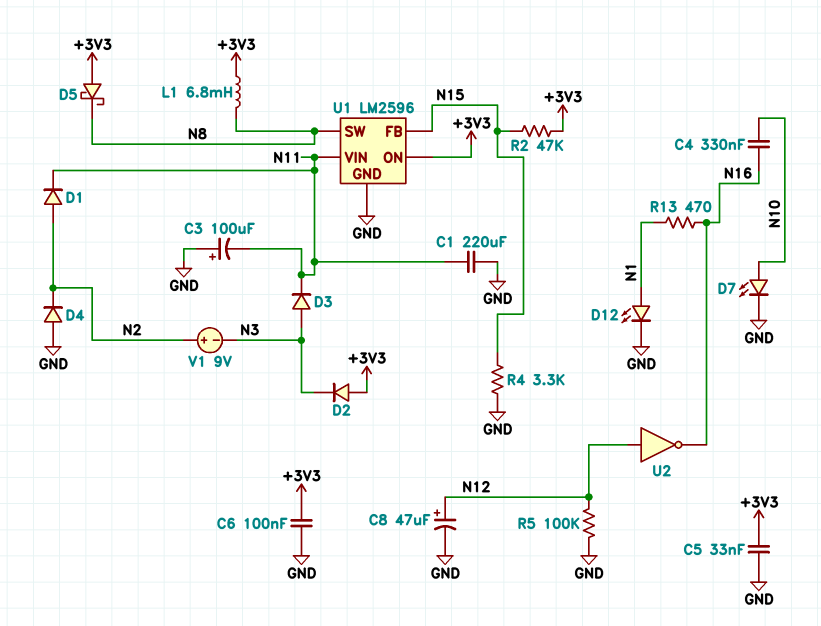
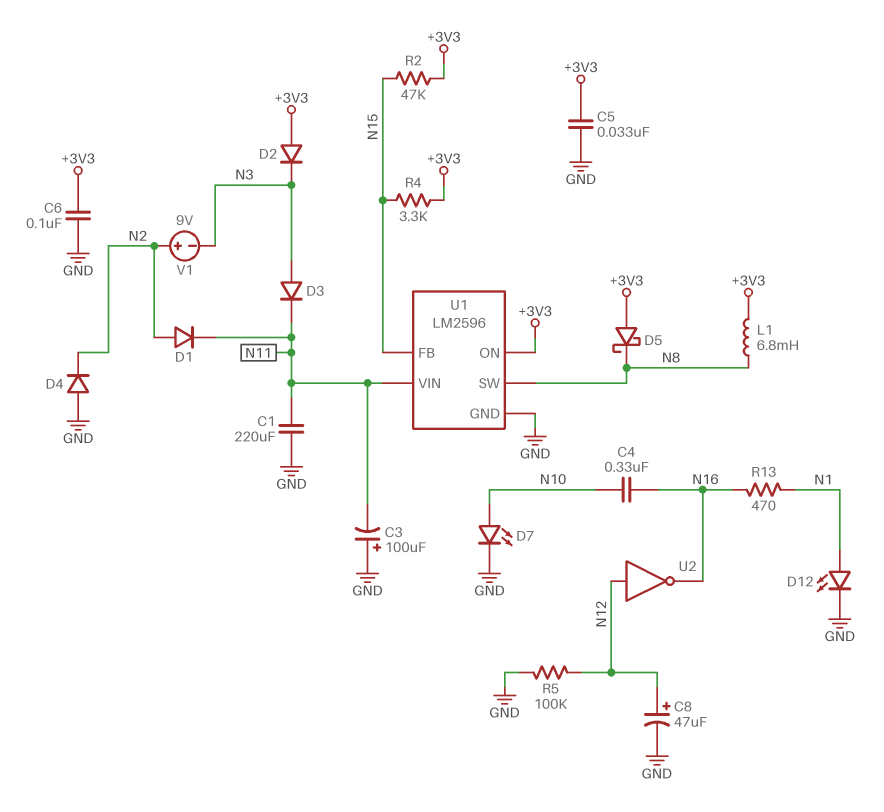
R4: 3.3k (GND, N15) -> 3.3k (+3V3, N15)

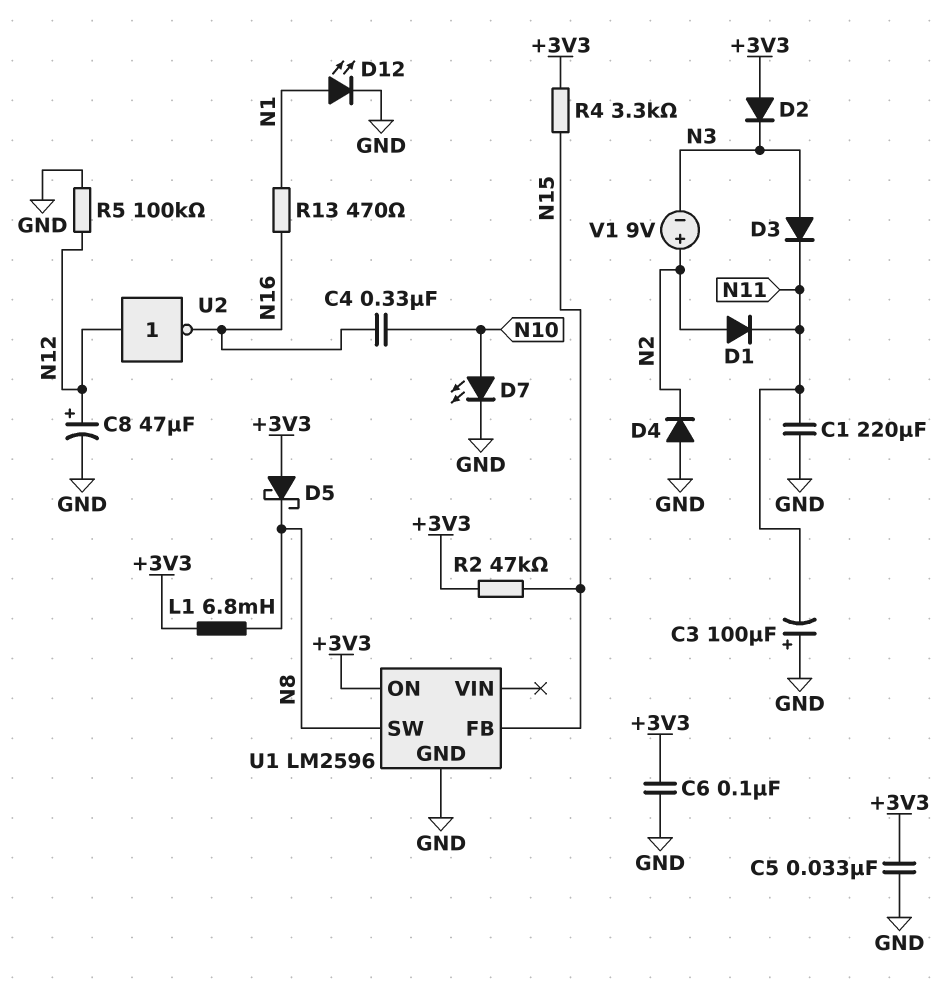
U1 pin VIN: N11 -> none

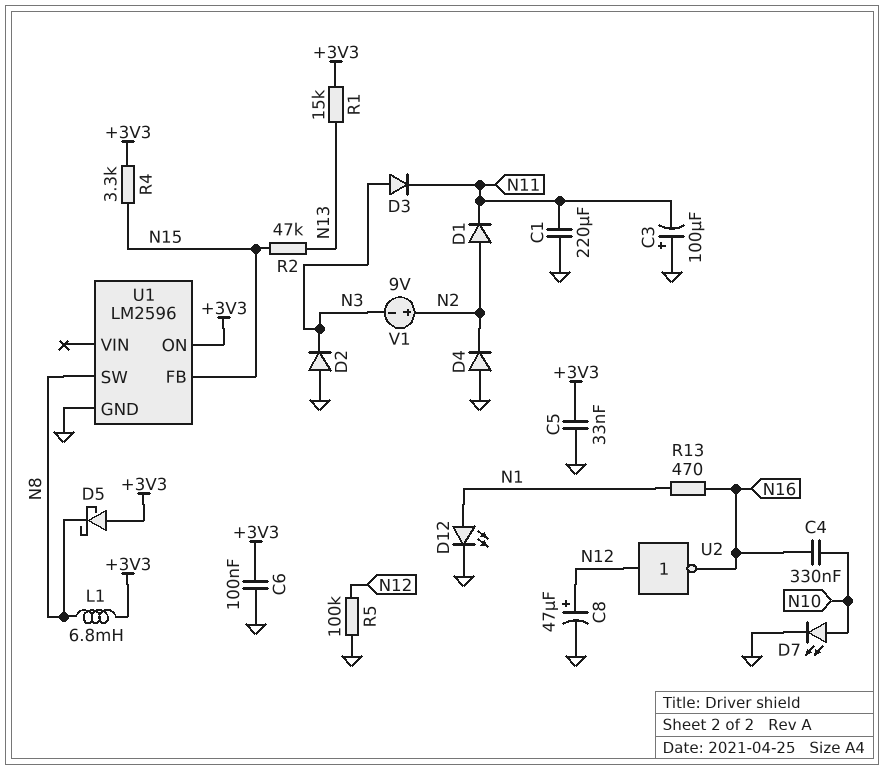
D2: diode (A +3V3, K N3) -> diode (A GND, K N3)
R1: none -> 15k (+3V3, N13)
R2: 47k (+3V3, N15) -> 47k (N13, N15)

